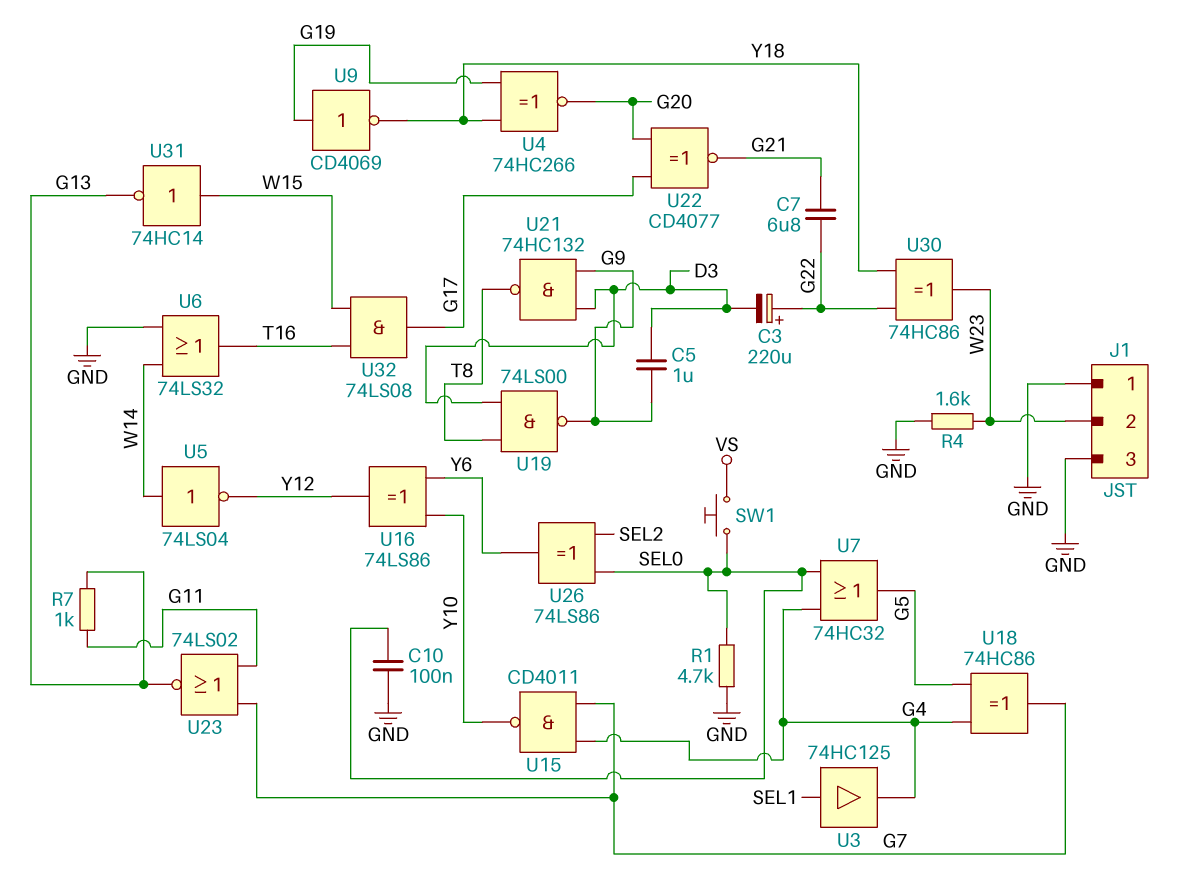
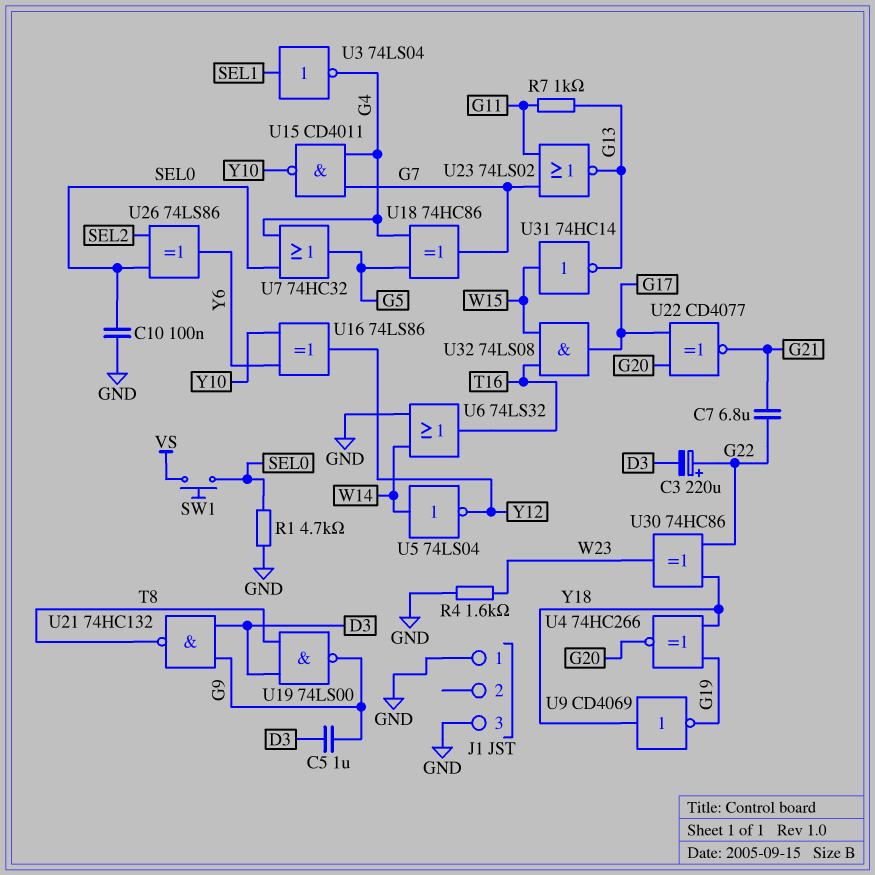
J1 pin 2: W23 -> none
U3: buffer 74HC125 (in SEL1, out G4) -> NOT 74LS04 (in SEL1, out G4)
U9: NOT CD4069 (in G19, out Y18) -> NOT CD4069 (in Y18, out G19)

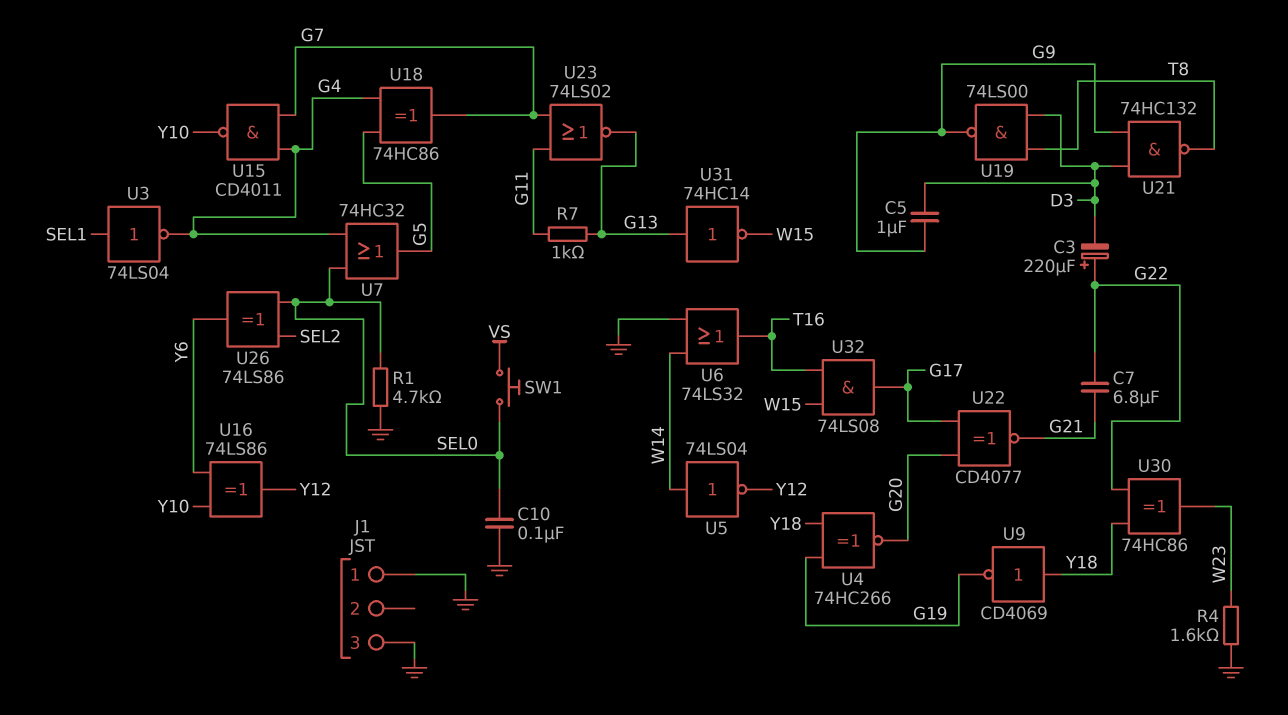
U31: NOT 74HC14 (in W15, out G13) -> NOT 74HC14 (in G13, out W15)

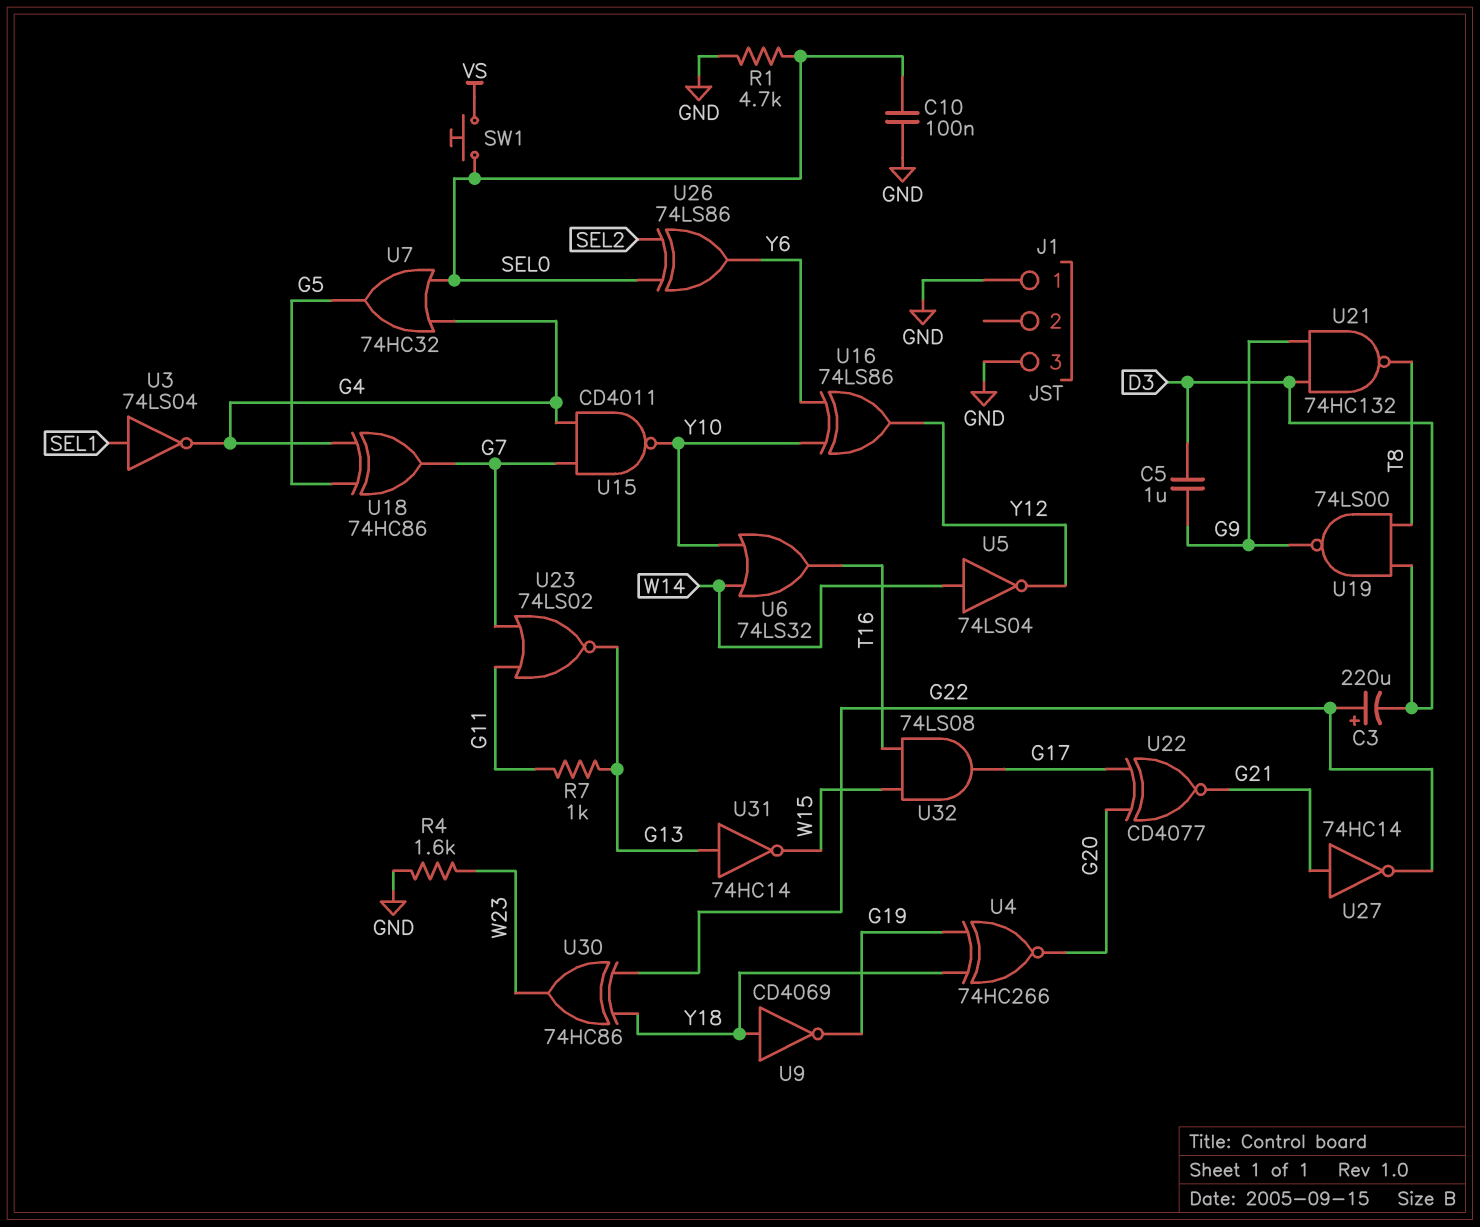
C7: 6.8uF (G21, G22) -> none
U6: OR 74LS32 (in GND, in W14, out T16) -> OR 74LS32 (in W14, in Y10, out T16)
U27: none -> NOT 74HC14 (in G21, out G22)

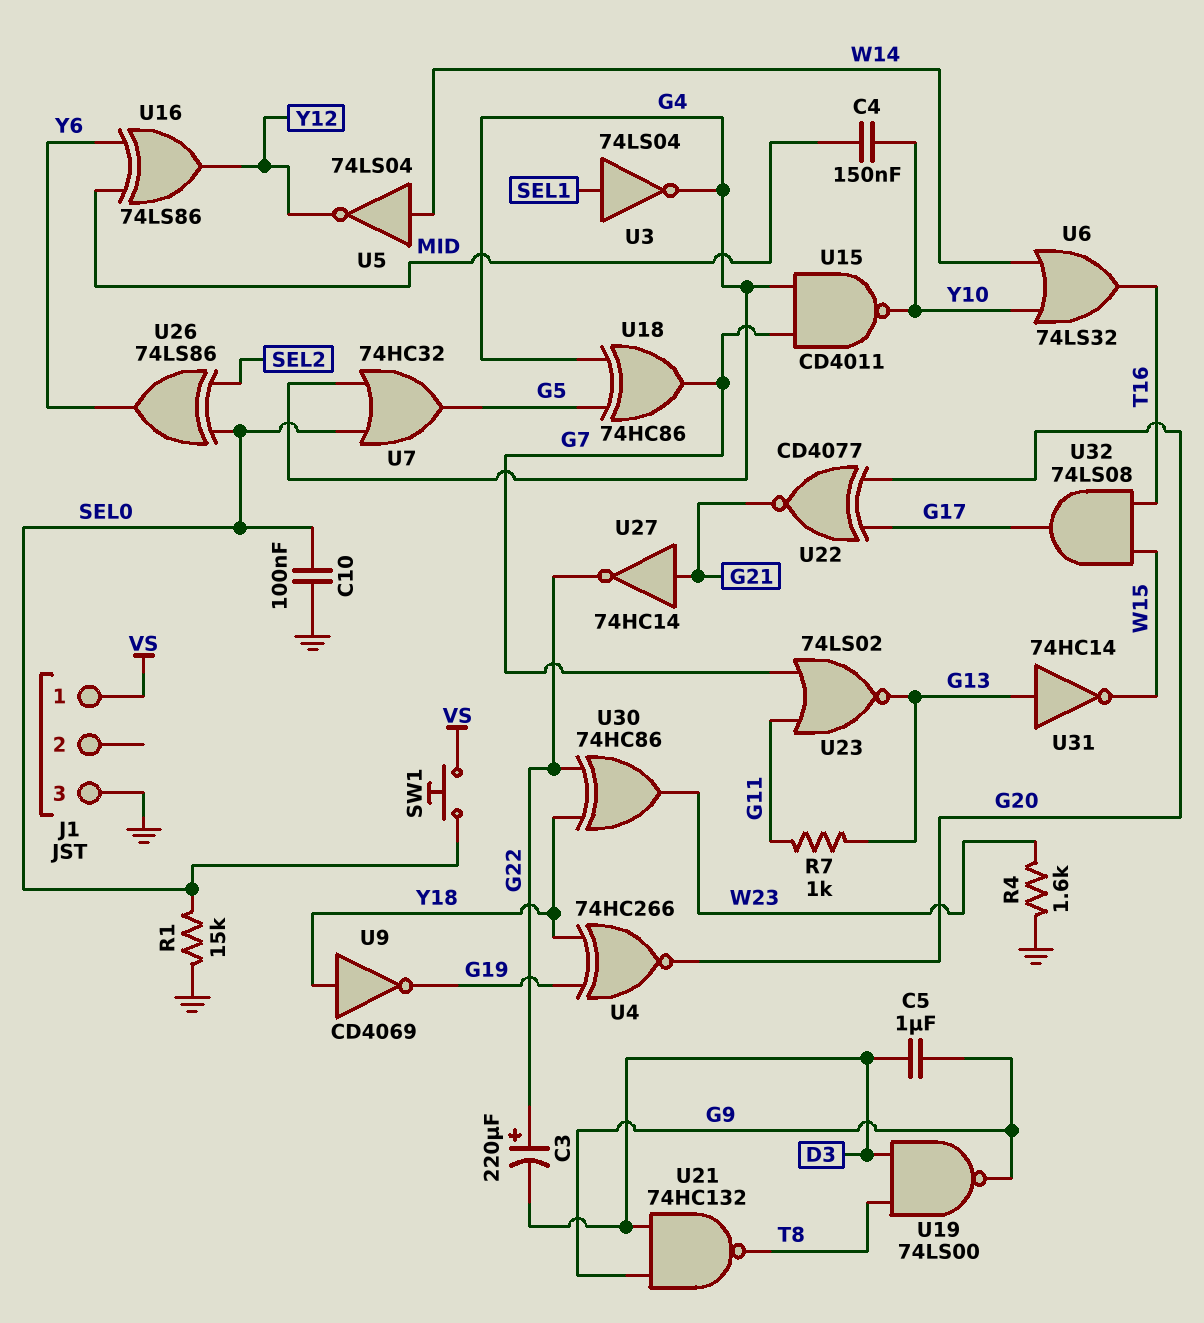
C4: none -> 150nF (MID, Y10)
J1 pin 1: GND -> VS
R1: 4.7k (GND, SEL0) -> 15k (GND, SEL0)
U16: XOR 74LS86 (in Y6, in Y10, out Y12) -> XOR 74LS86 (in MID, in Y6, out Y12)

